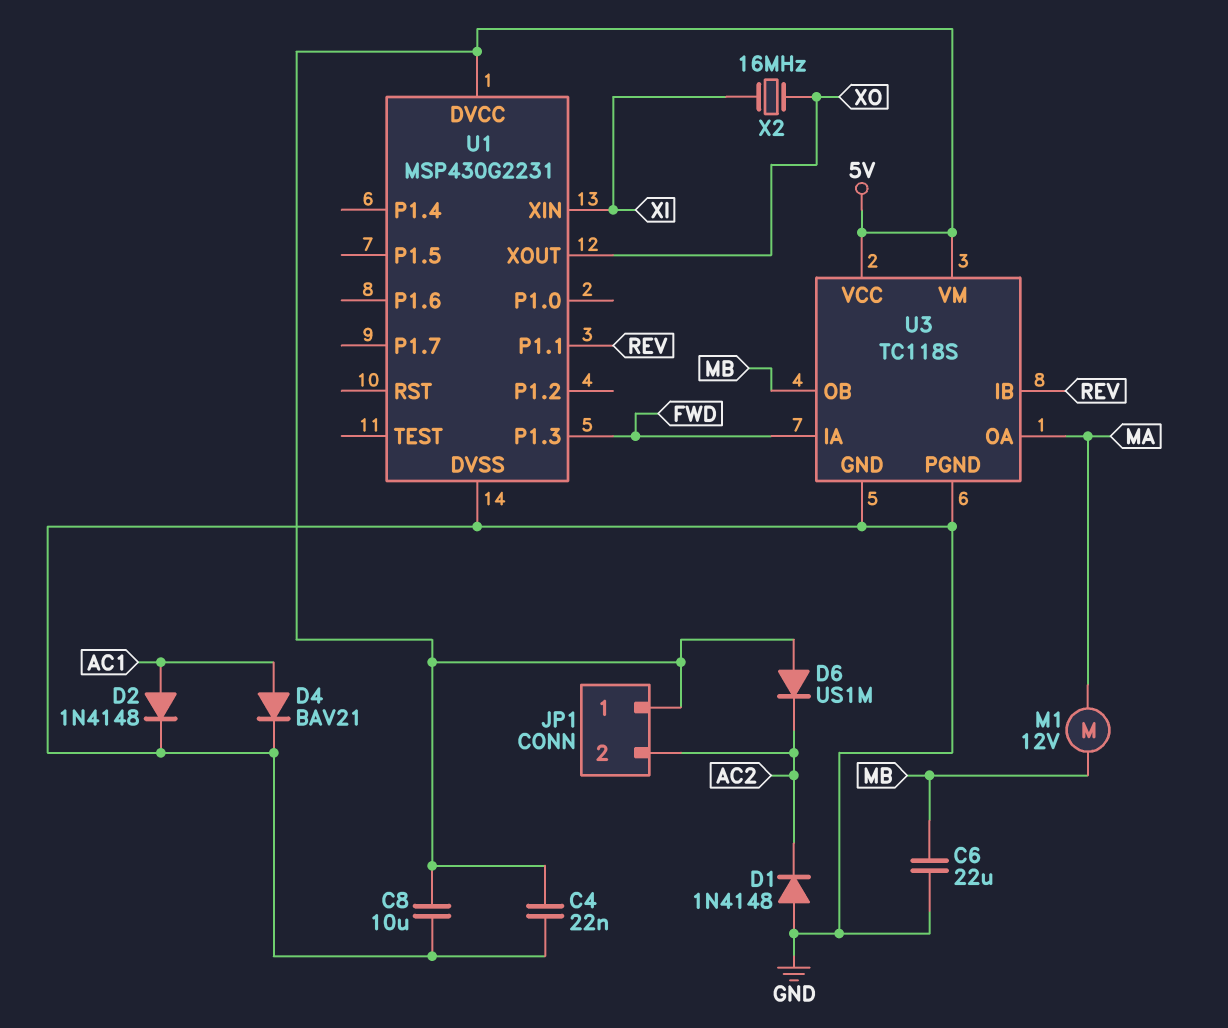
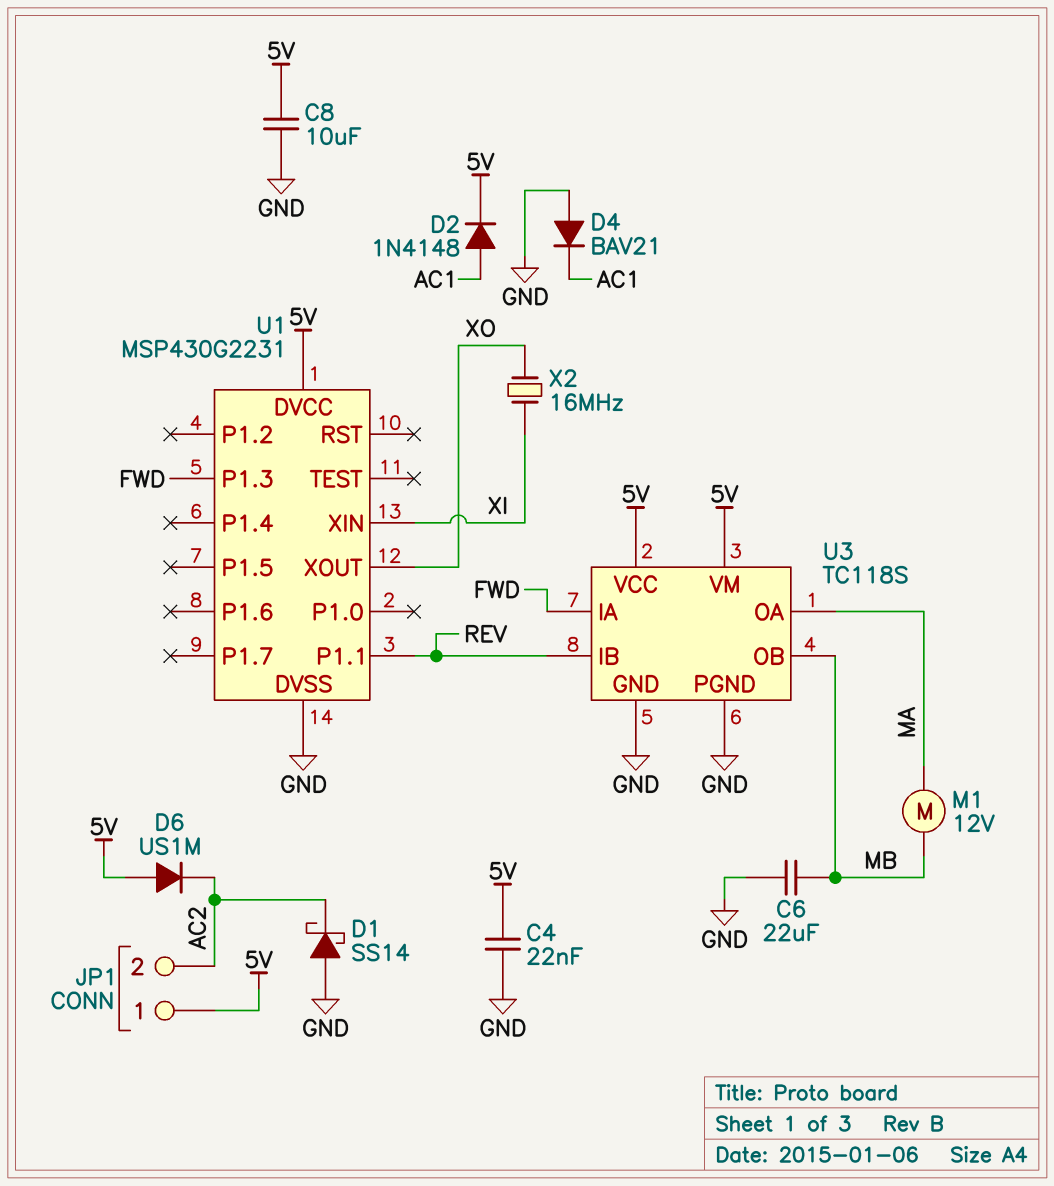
D1: diode 1N4148 (A GND, K AC2) -> schottky SS14 (A GND, K AC2)
D2: diode 1N4148 (A AC1, K GND) -> diode 1N4148 (A AC1, K 5V)
D4: diode BAV21 (A AC1, K GND) -> diode BAV21 (A GND, K AC1)

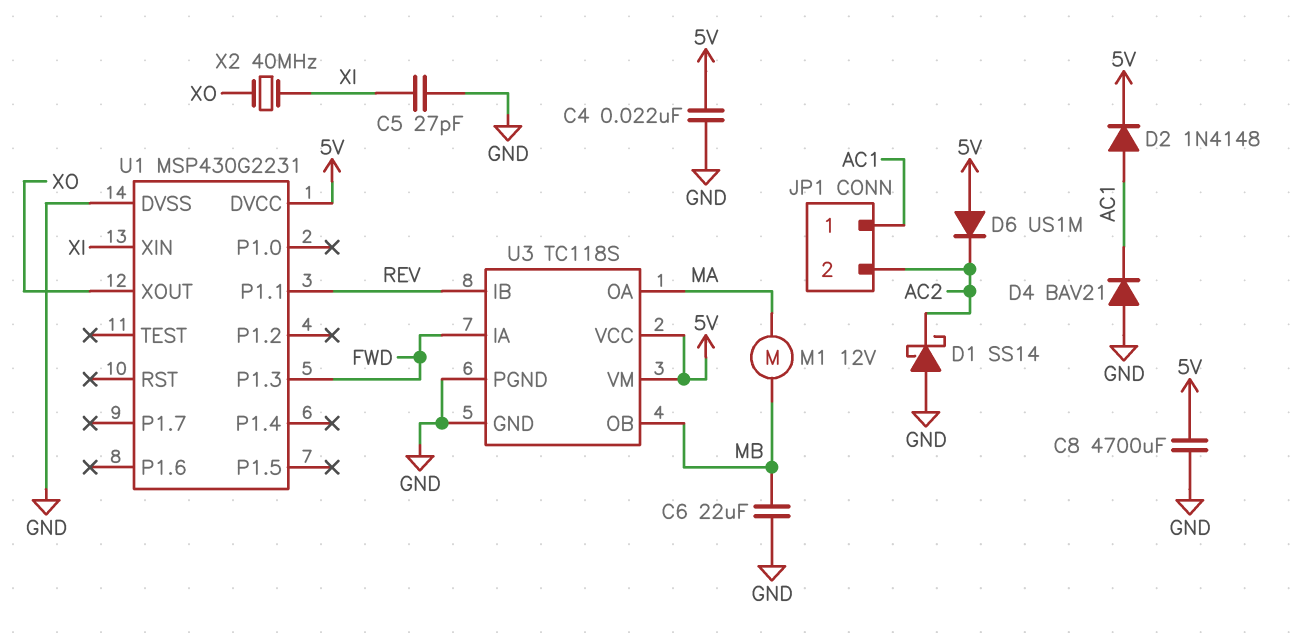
C5: none -> 27pF (GND, XI)
C8: 10uF (5V, GND) -> 4700uF (5V, GND)
JP1 pin 1: 5V -> AC1
X2: 16MHz (XI, XO) -> 40MHz (XI, XO)

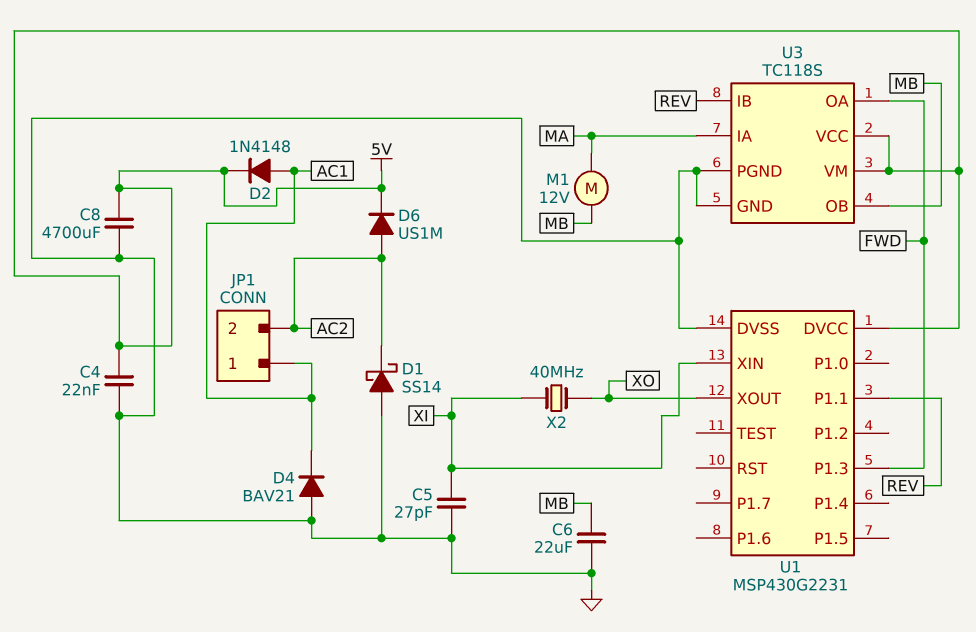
D6: diode US1M (A 5V, K AC2) -> diode US1M (A AC2, K 5V)
U3 pin IA: FWD -> MA
U3 pin OA: MA -> FWD

